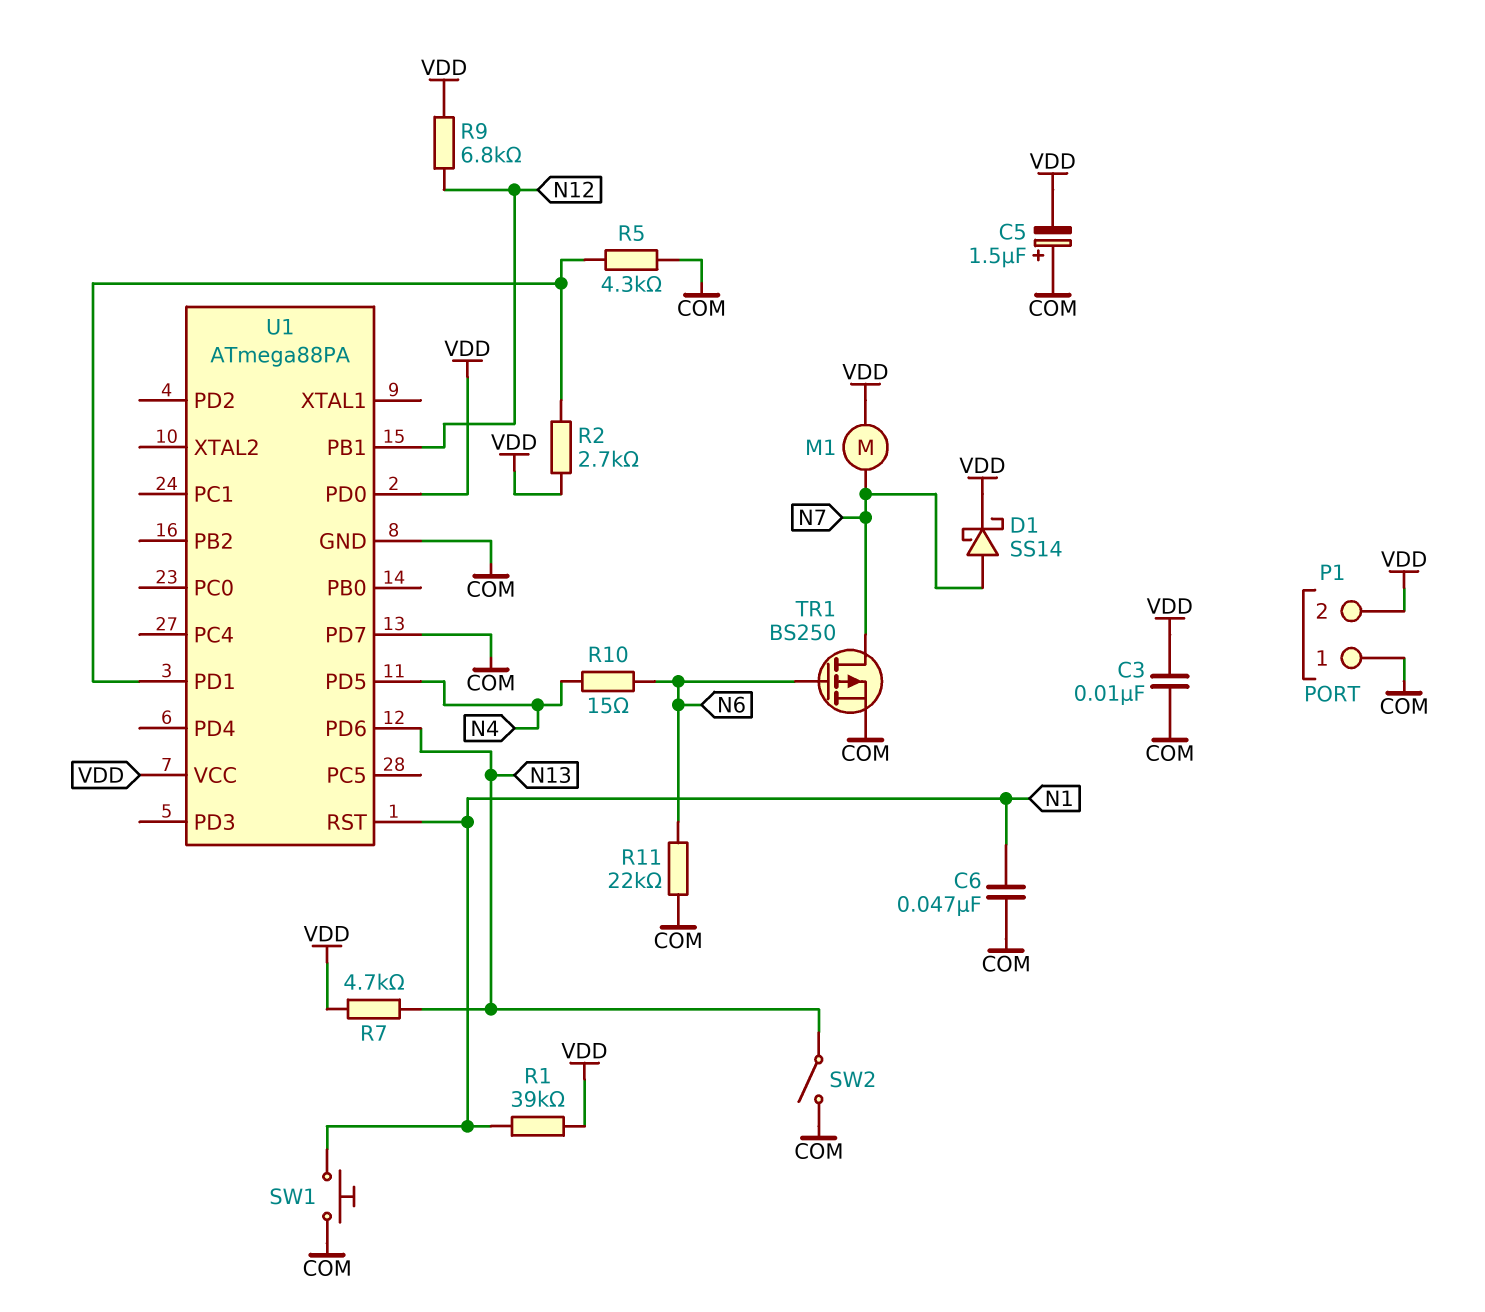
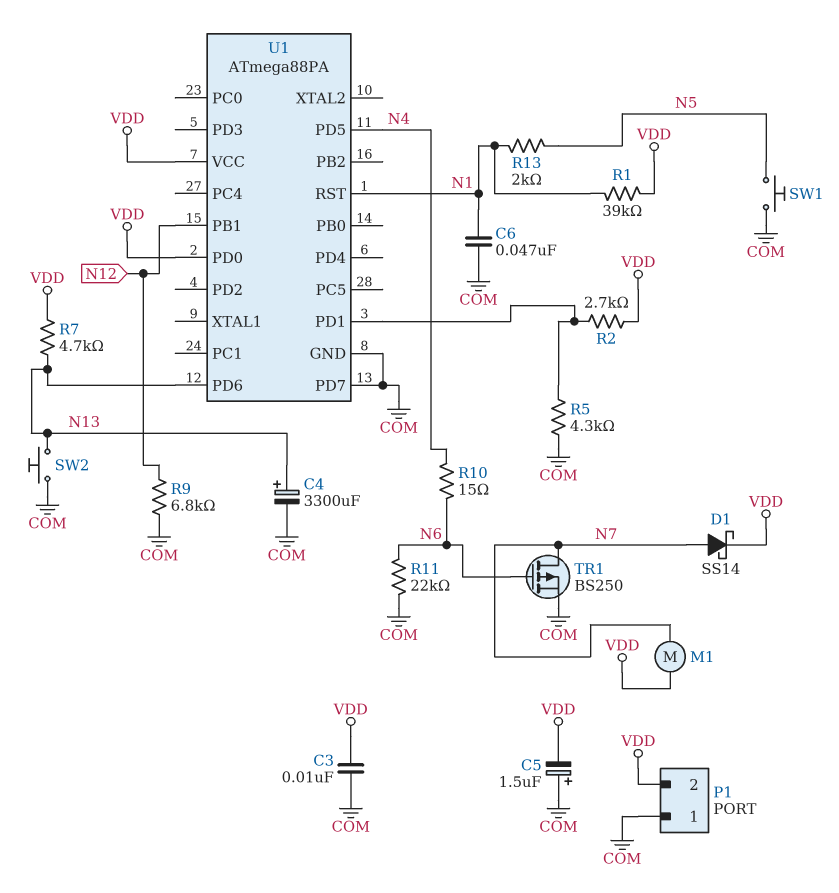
C4: none -> 3300uF (plus N13, minus COM)
R9: 6.8k (N12, VDD) -> 6.8k (COM, N12)
R13: none -> 2k (N1, N5)
SW1: button (COM, N1) -> button (COM, N5)
SW2: switch (COM, N13) -> button (COM, N13)

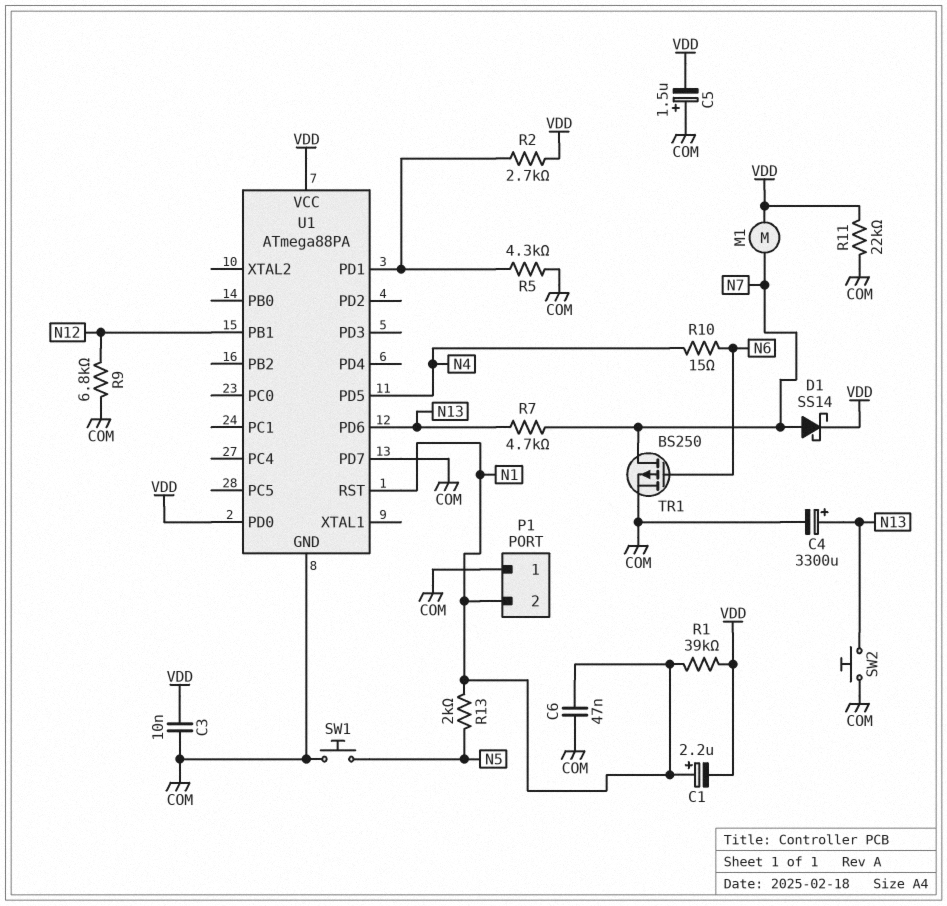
C1: none -> 2.2uF (plus N1, minus VDD)
P1 pin 2: VDD -> N1
R7: 4.7k (N13, VDD) -> 4.7k (N7, N13)
R11: 22k (COM, N6) -> 22k (COM, VDD)

